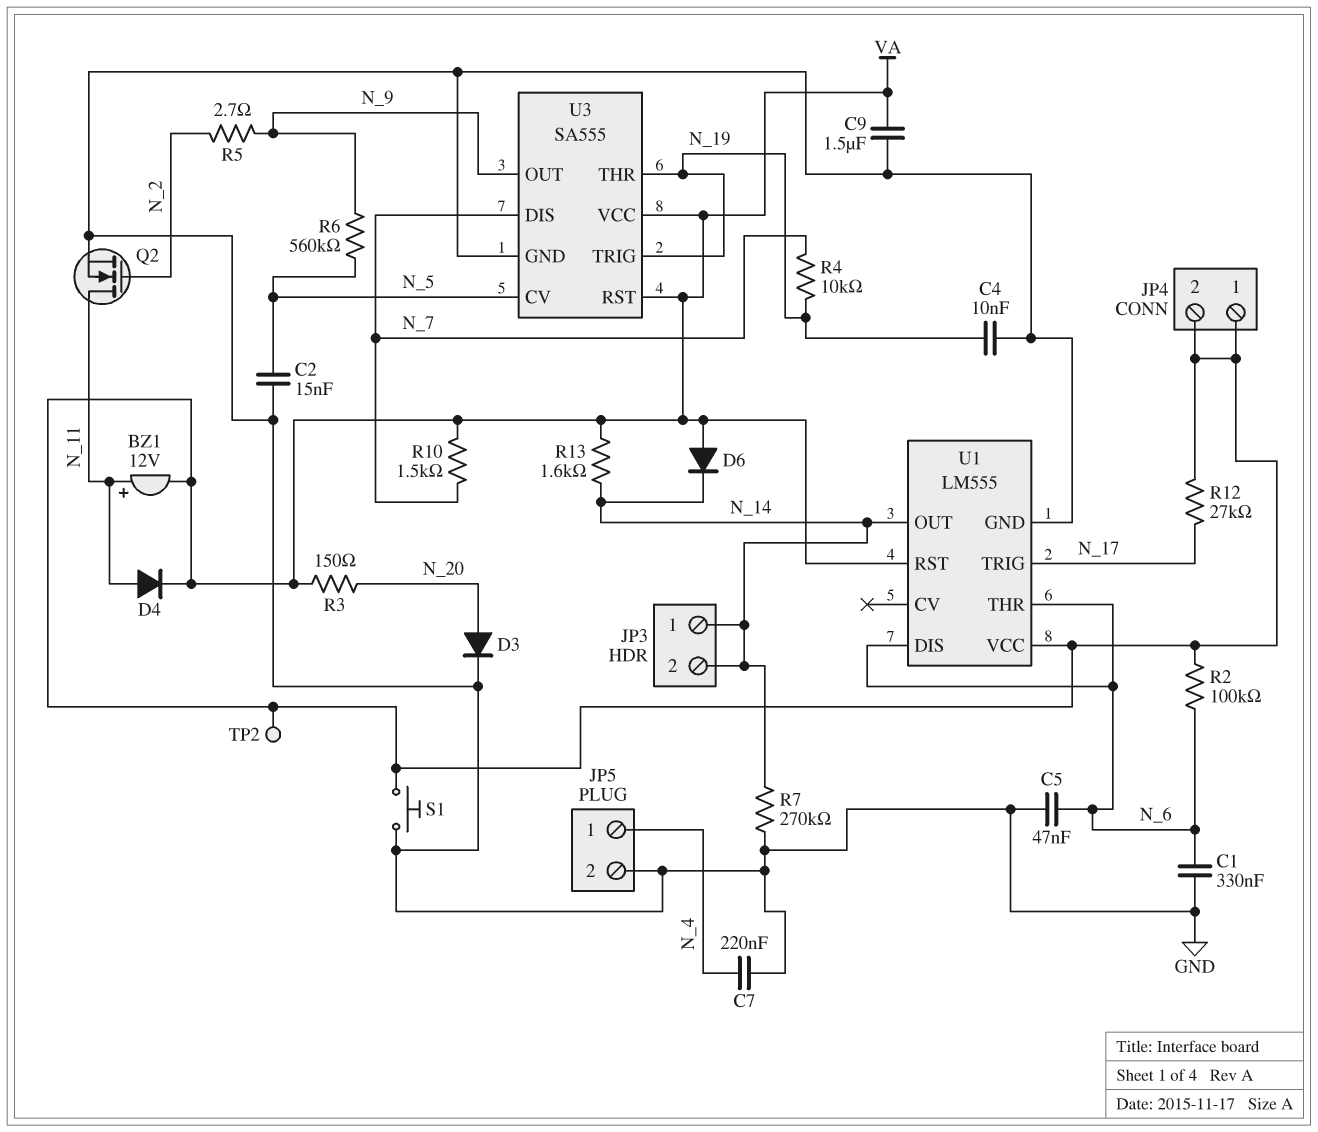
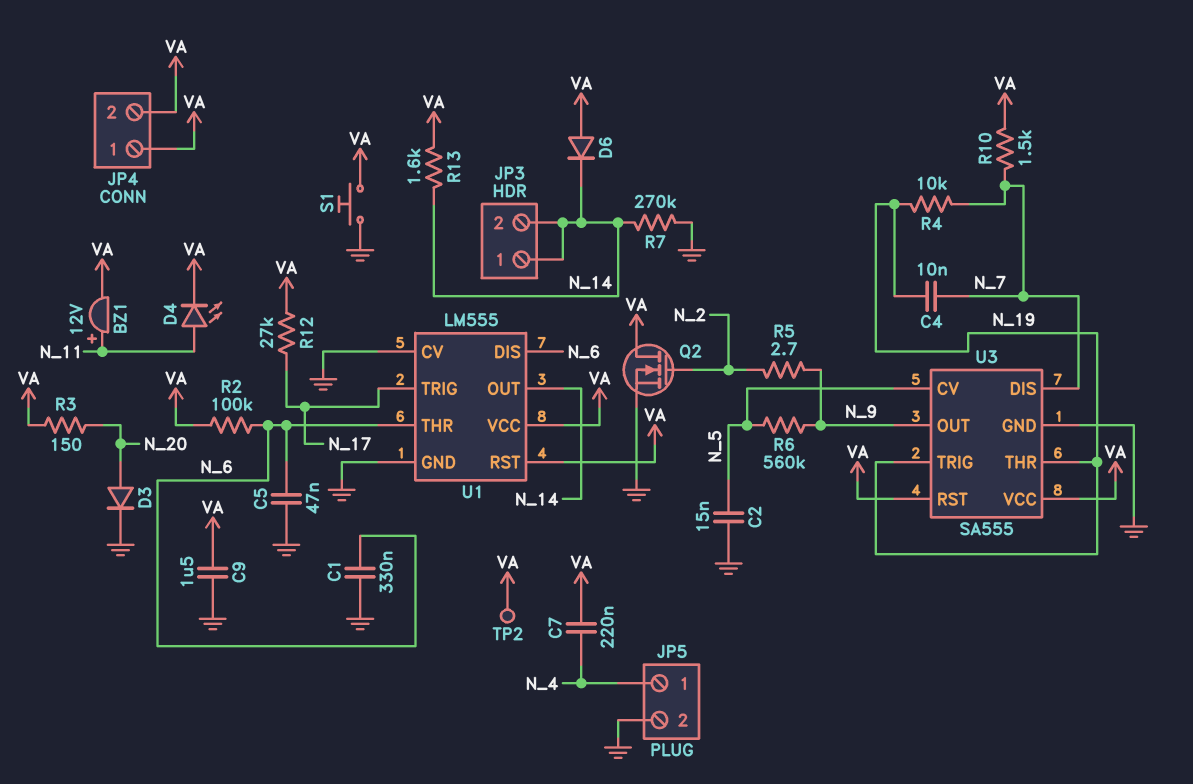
C4: 10nF (GND, N_19) -> 10nF (N_7, N_19)
C7: 220nF (GND, N_4) -> 220nF (N_4, VA)
D4: diode (A N_11, K VA) -> LED (A N_11, K VA)
Q2: NMOS (G N_2, D N_11, S GND) -> NMOS (G N_2, D VA, S GND)
U1 pin CV: none -> GND

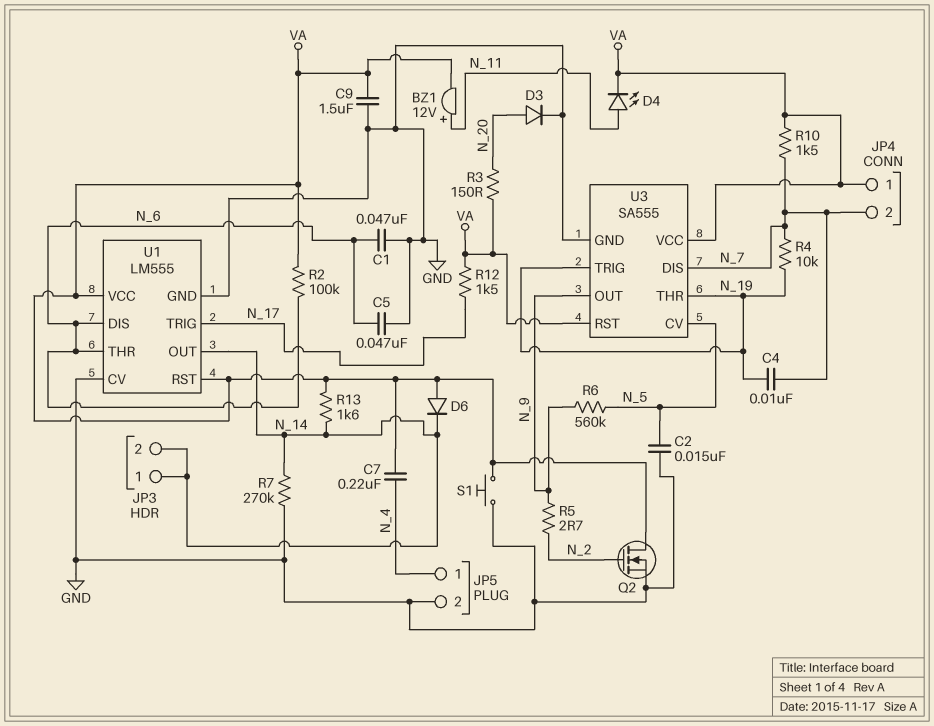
C1: 330nF (GND, N_6) -> 47nF (GND, N_6)
JP4 pin 2: VA -> N_7
R12: 27k (N_17, VA) -> 1.5k (N_17, VA)
TP2: test point (VA) -> none

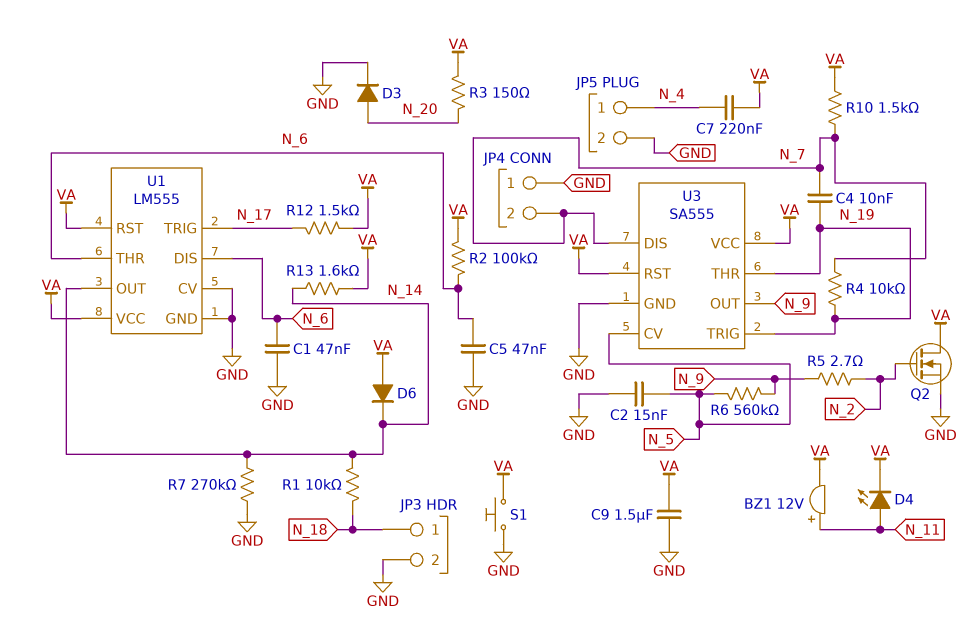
JP3 pin 1: N_14 -> N_18
JP3 pin 2: N_14 -> GND
JP4 pin 1: VA -> GND
R1: none -> 10k (N_14, N_18)

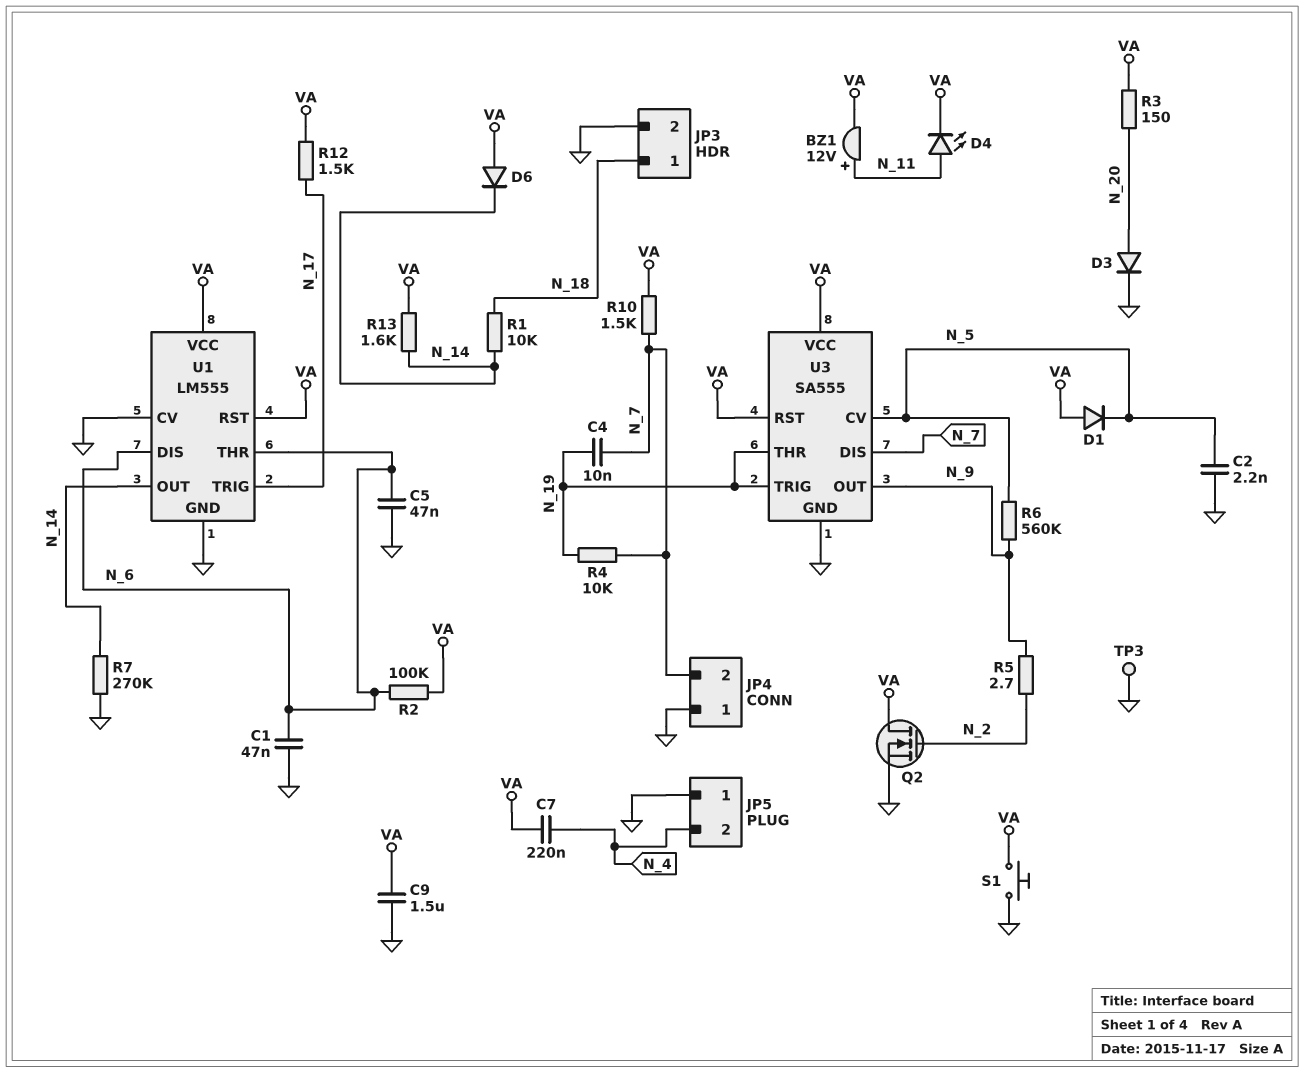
C2: 15nF (GND, N_5) -> 2.2nF (GND, N_5)
D1: none -> diode (A VA, K N_5)
JP5 pin 1: N_4 -> GND
JP5 pin 2: GND -> N_4
TP3: none -> test point (GND)

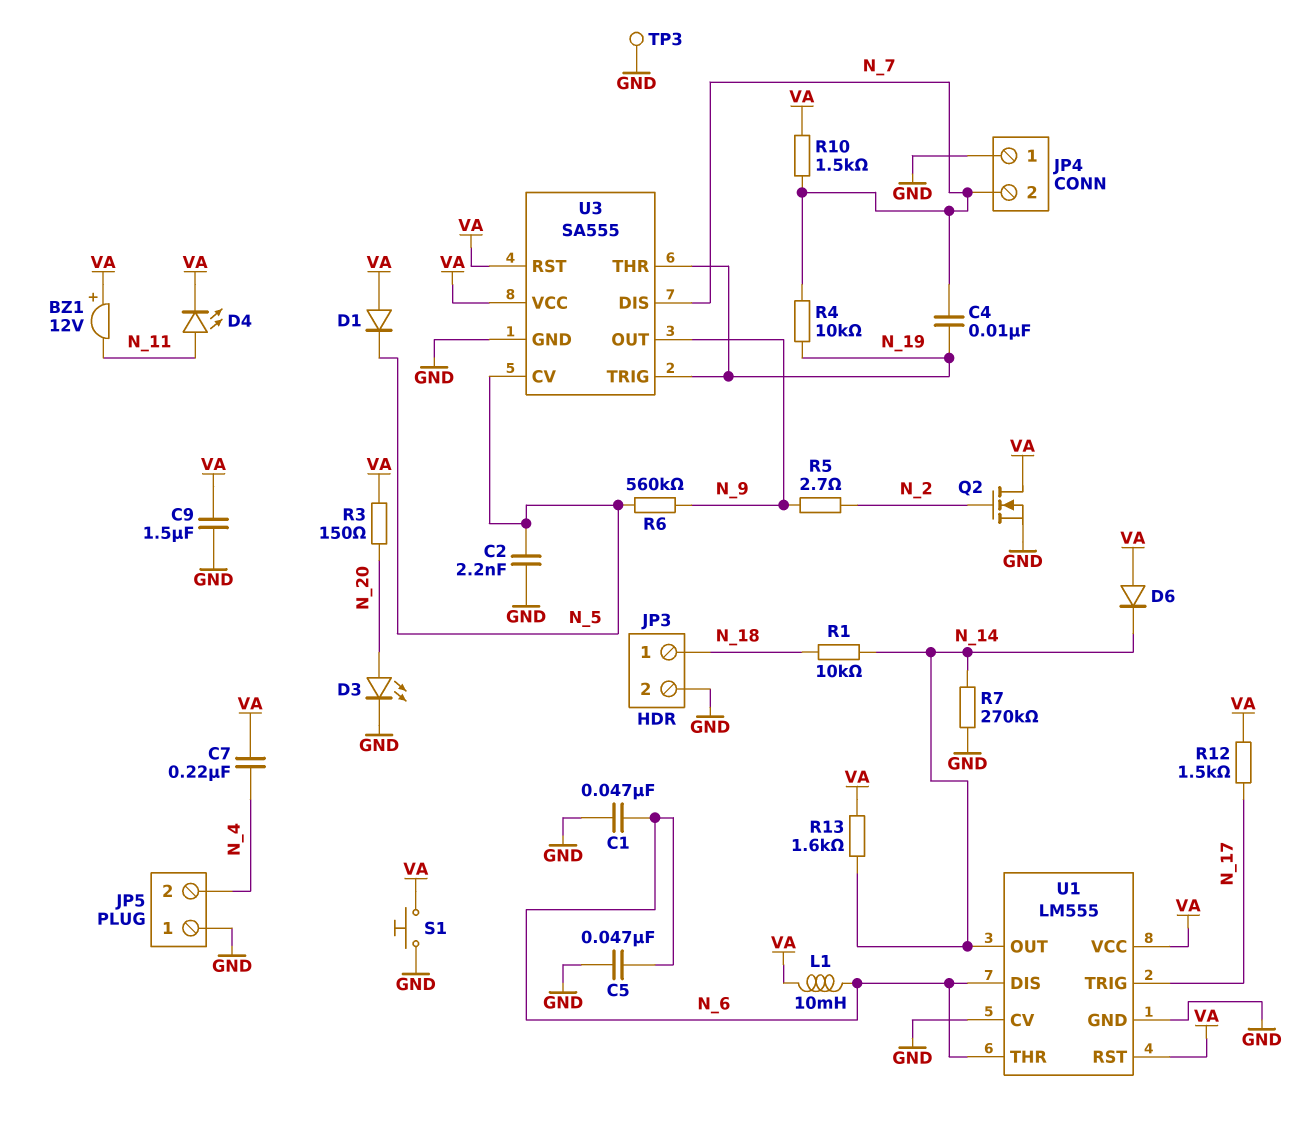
BZ1: buzzer 12V (plus N_11, minus VA) -> buzzer 12V (plus VA, minus N_11)
D3: diode (A N_20, K GND) -> LED (A N_20, K GND)
L1: none -> 10mH (N_6, VA)
R2: 100k (N_6, VA) -> none

